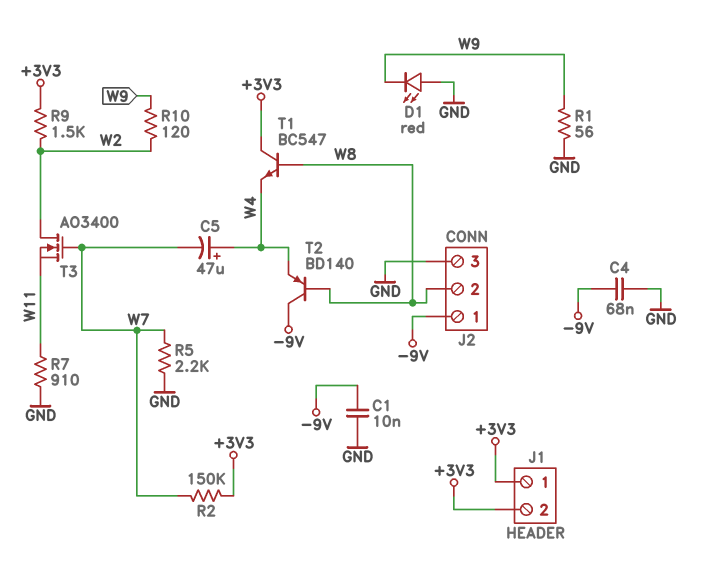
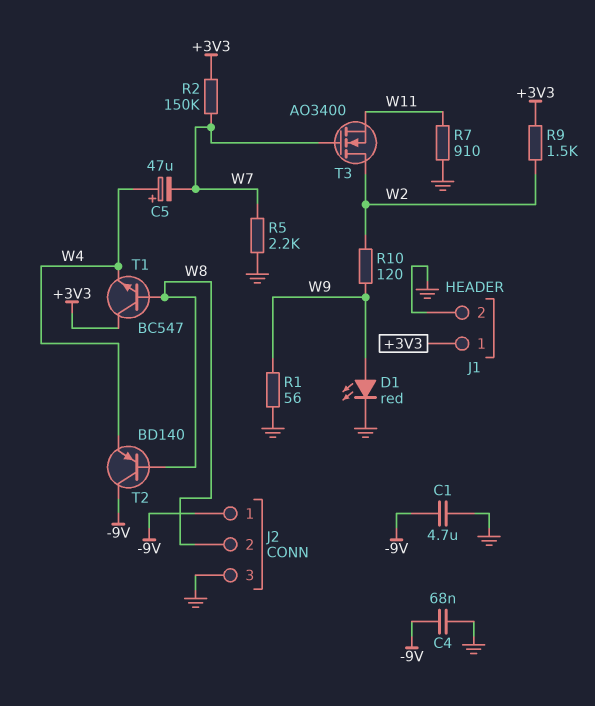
C1: 10nF (-9V, GND) -> 4.7uF (-9V, GND)
D1: LED red (A GND, K W9) -> LED red (A W9, K GND)
J1 pin 2: +3V3 -> GND

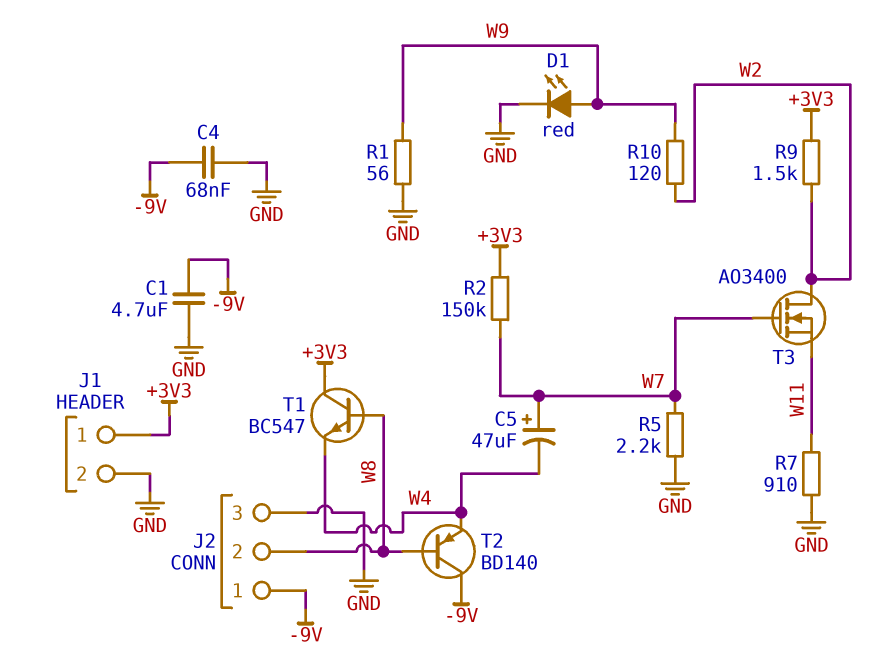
C5: 47uF (plus W4, minus W7) -> 47uF (plus W7, minus W4)

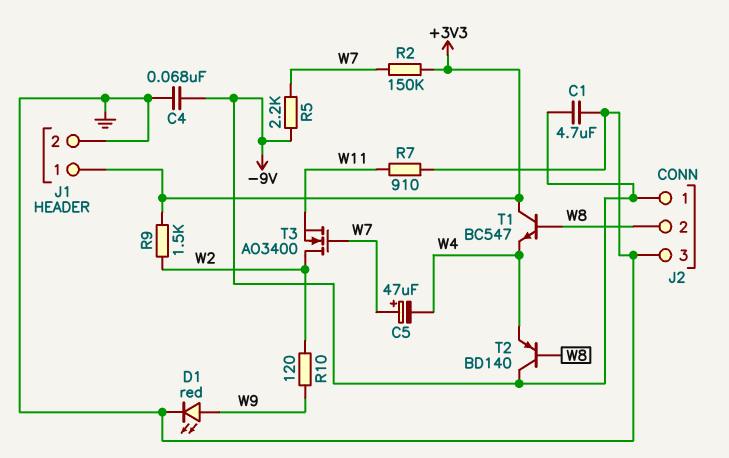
R1: 56 (GND, W9) -> none
R5: 2.2k (GND, W7) -> 2.2k (-9V, W7)

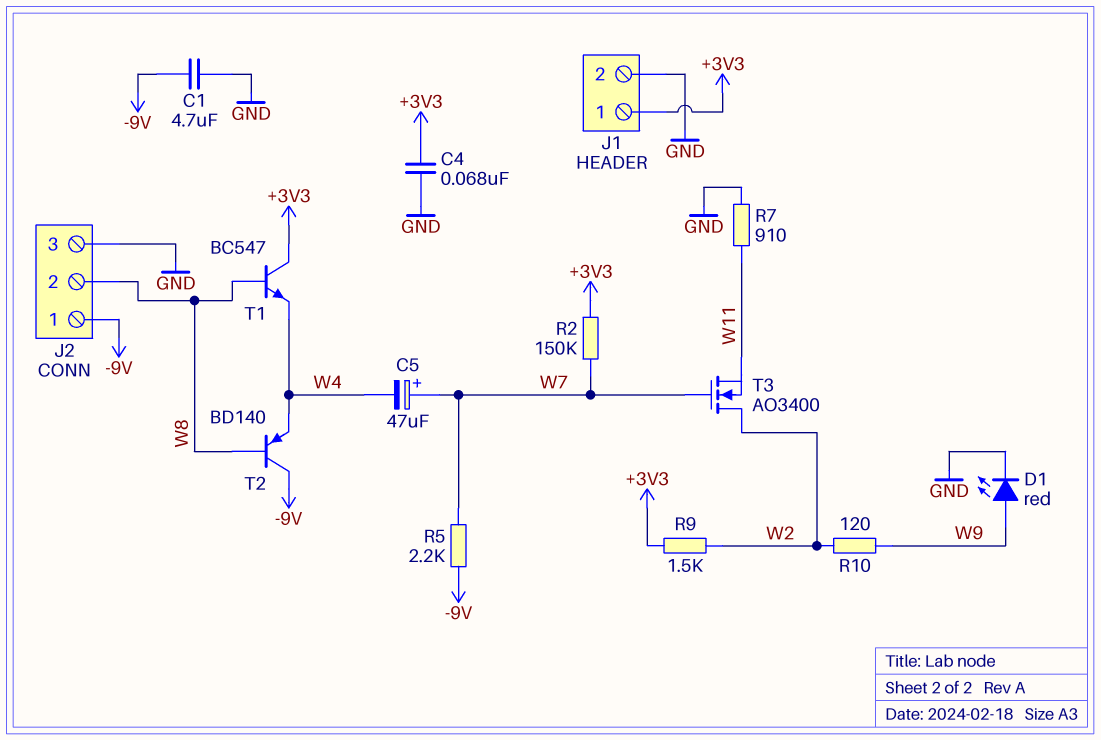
C4: 68nF (-9V, GND) -> 68nF (+3V3, GND)

